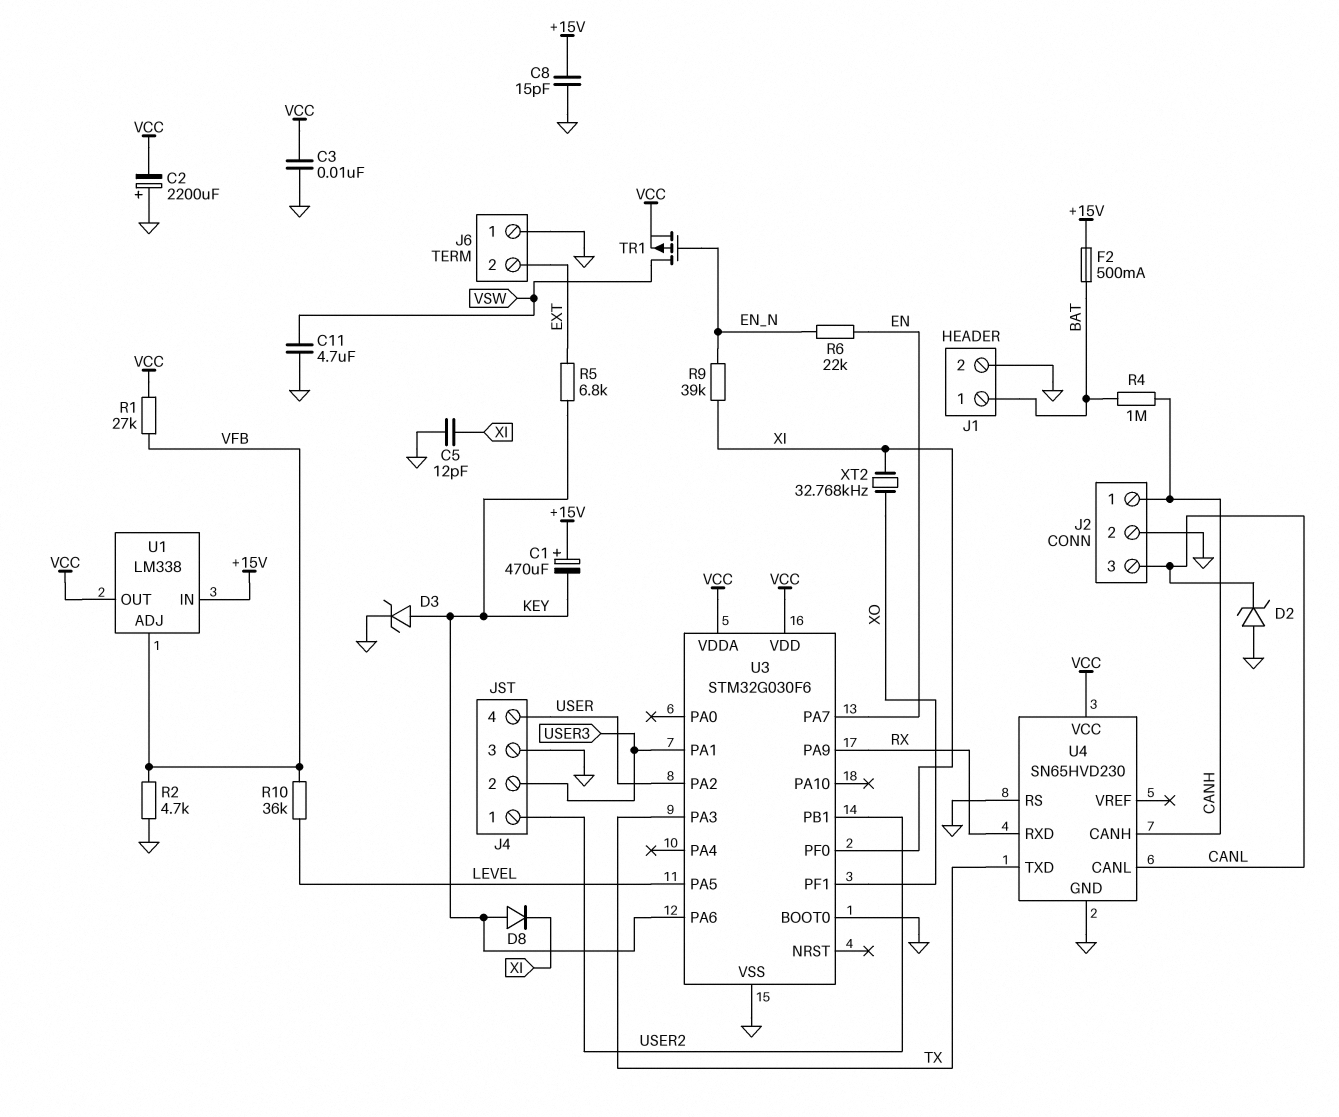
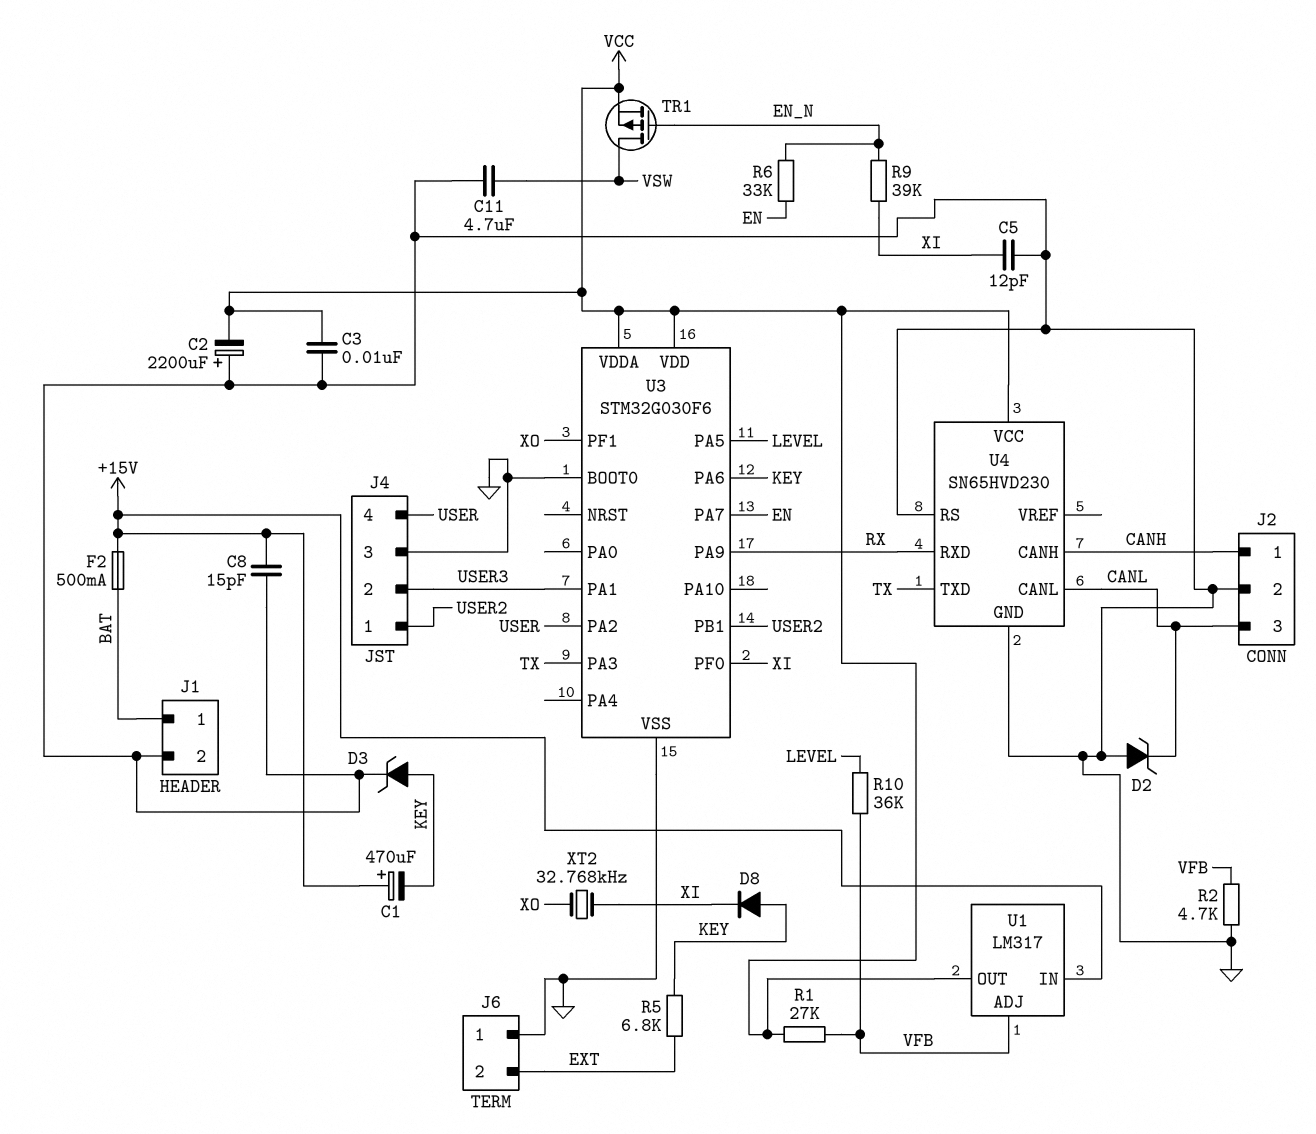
R4: 1M (BAT, CANH) -> none
R6: 22k (EN, EN_N) -> 33k (EN, EN_N)
U1: LM338 -> LM317

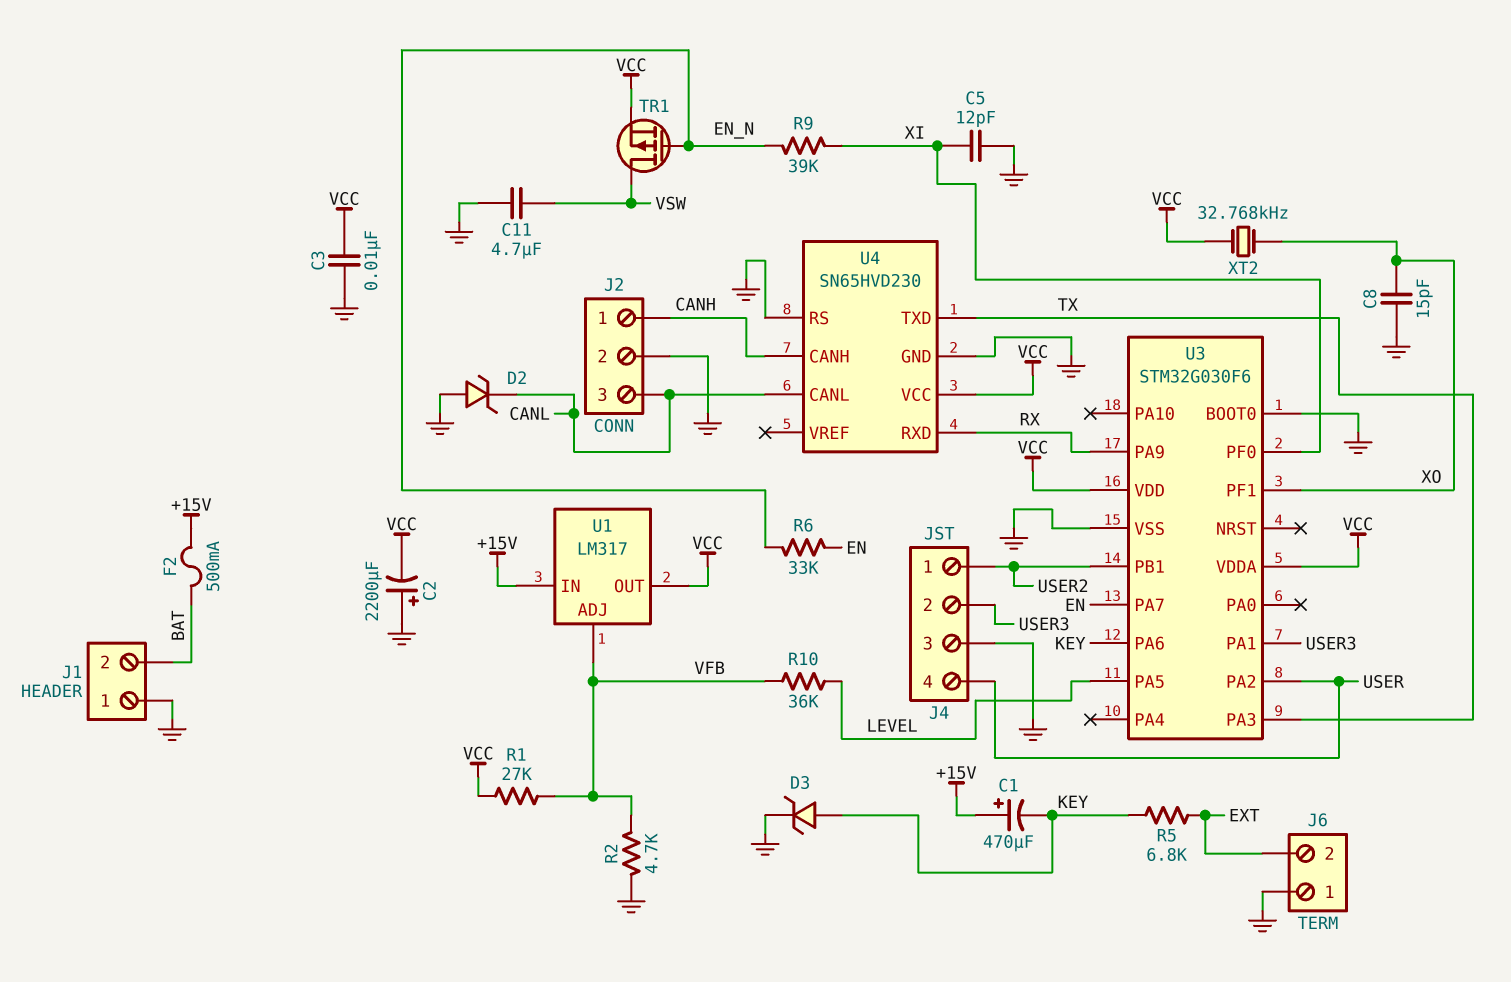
C8: 15pF (+15V, GND) -> 15pF (GND, XO)
D8: diode (A KEY, K XI) -> none
J1 pin 1: BAT -> GND
J1 pin 2: GND -> BAT
XT2: 32.768kHz (XI, XO) -> 32.768kHz (VCC, XO)

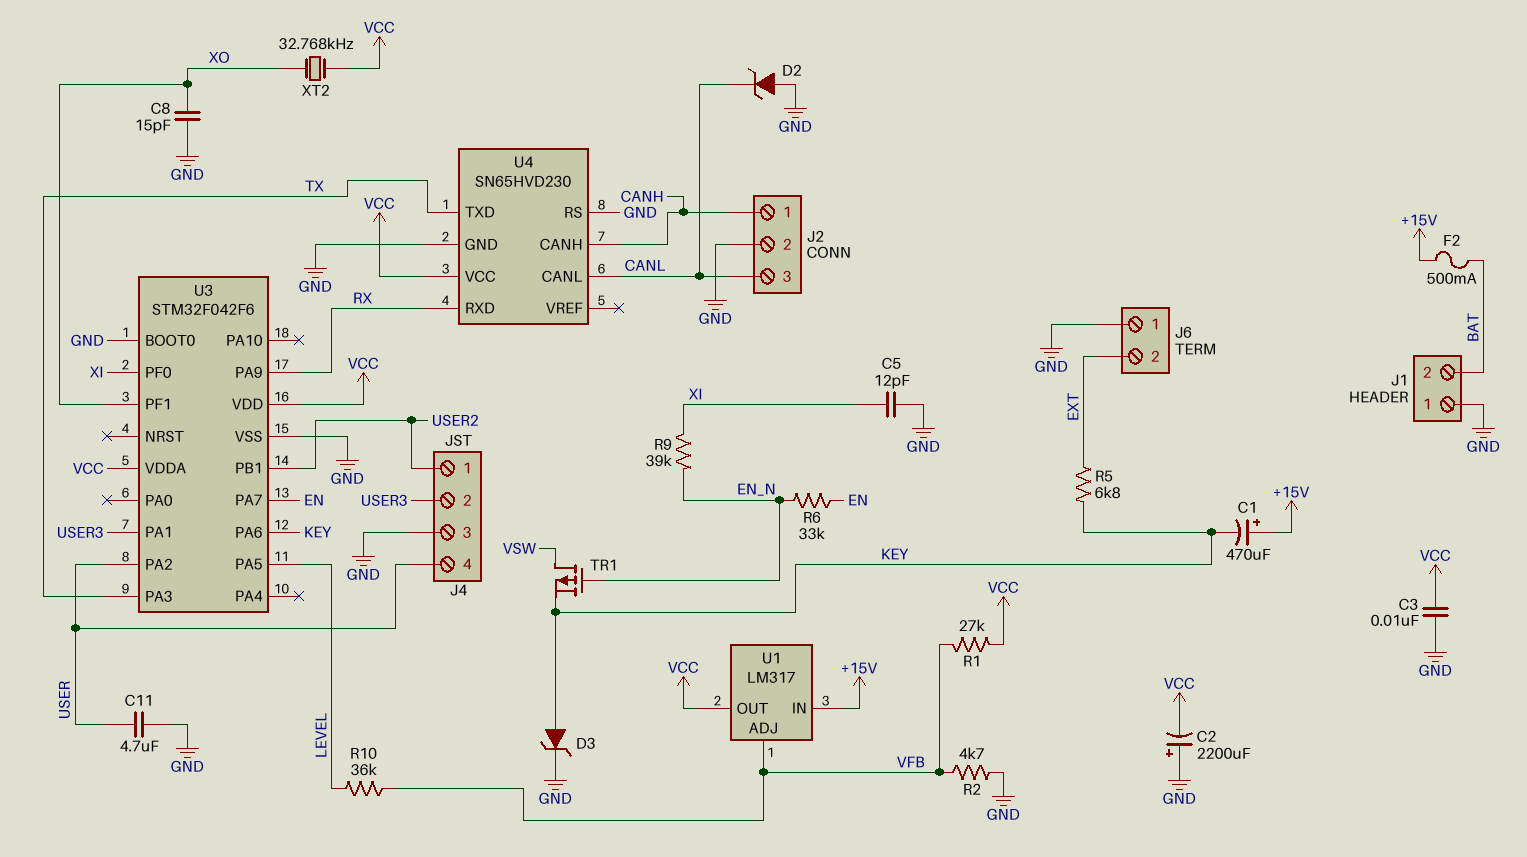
C11: 4.7uF (GND, VSW) -> 4.7uF (GND, USER)
TR1: PMOS (G EN_N, D VSW, S VCC) -> PMOS (G EN_N, D VSW, S KEY)
U3: STM32G030F6 -> STM32F042F6

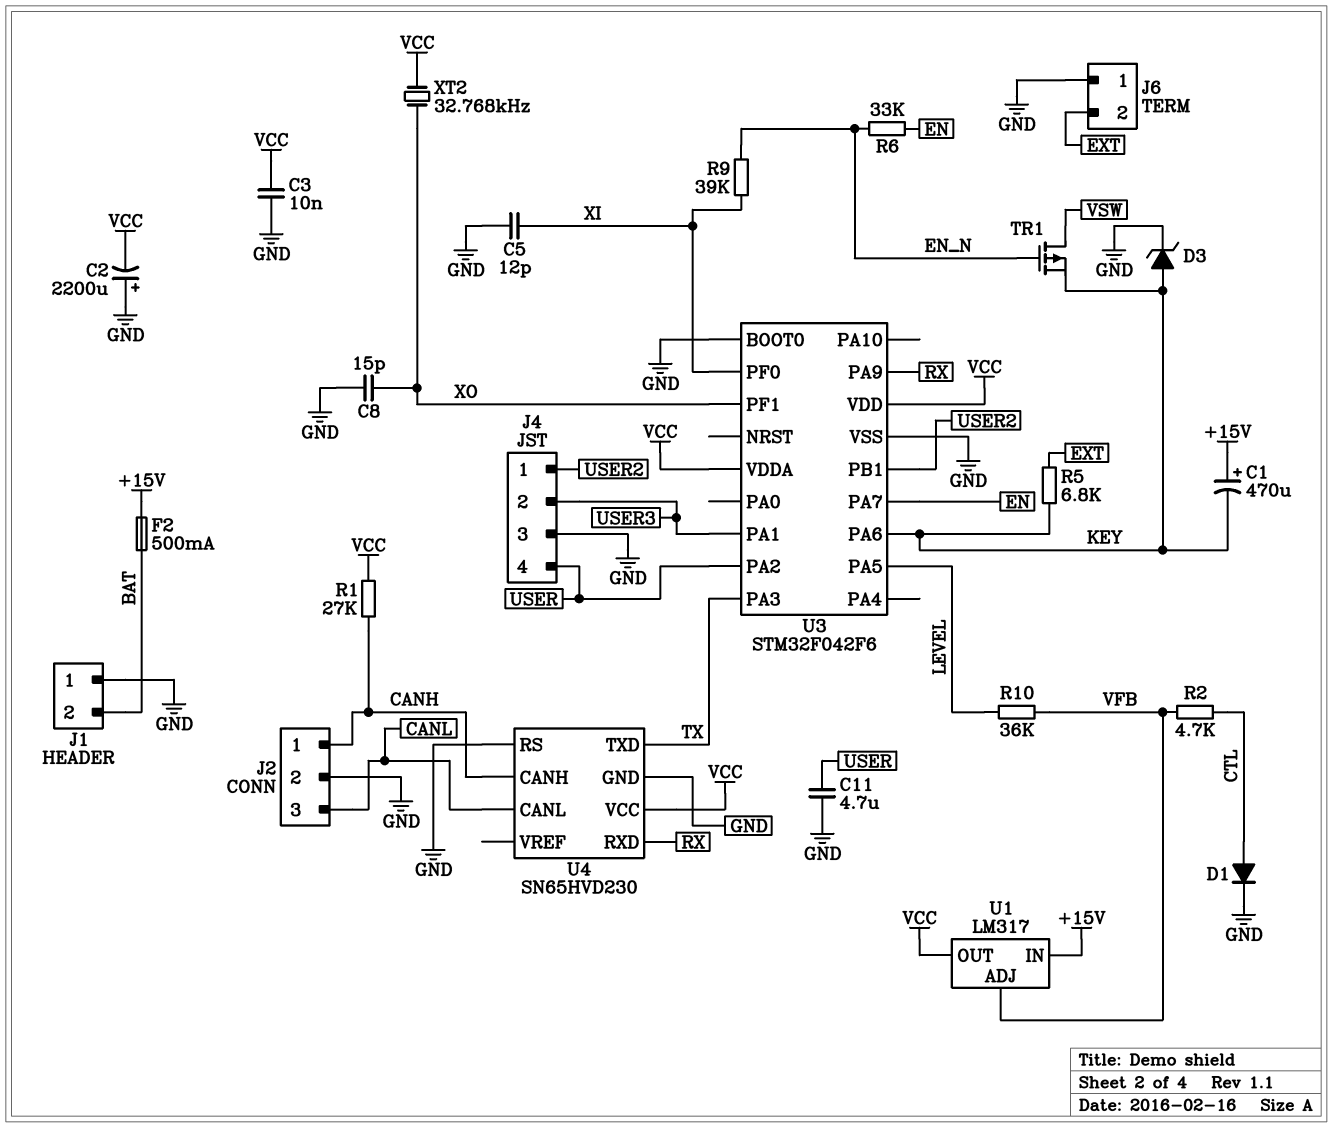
D1: none -> diode (A CTL, K GND)
D2: zener (A GND, K CANL) -> none
R1: 27k (VCC, VFB) -> 27k (CANH, VCC)
R2: 4.7k (GND, VFB) -> 4.7k (CTL, VFB)

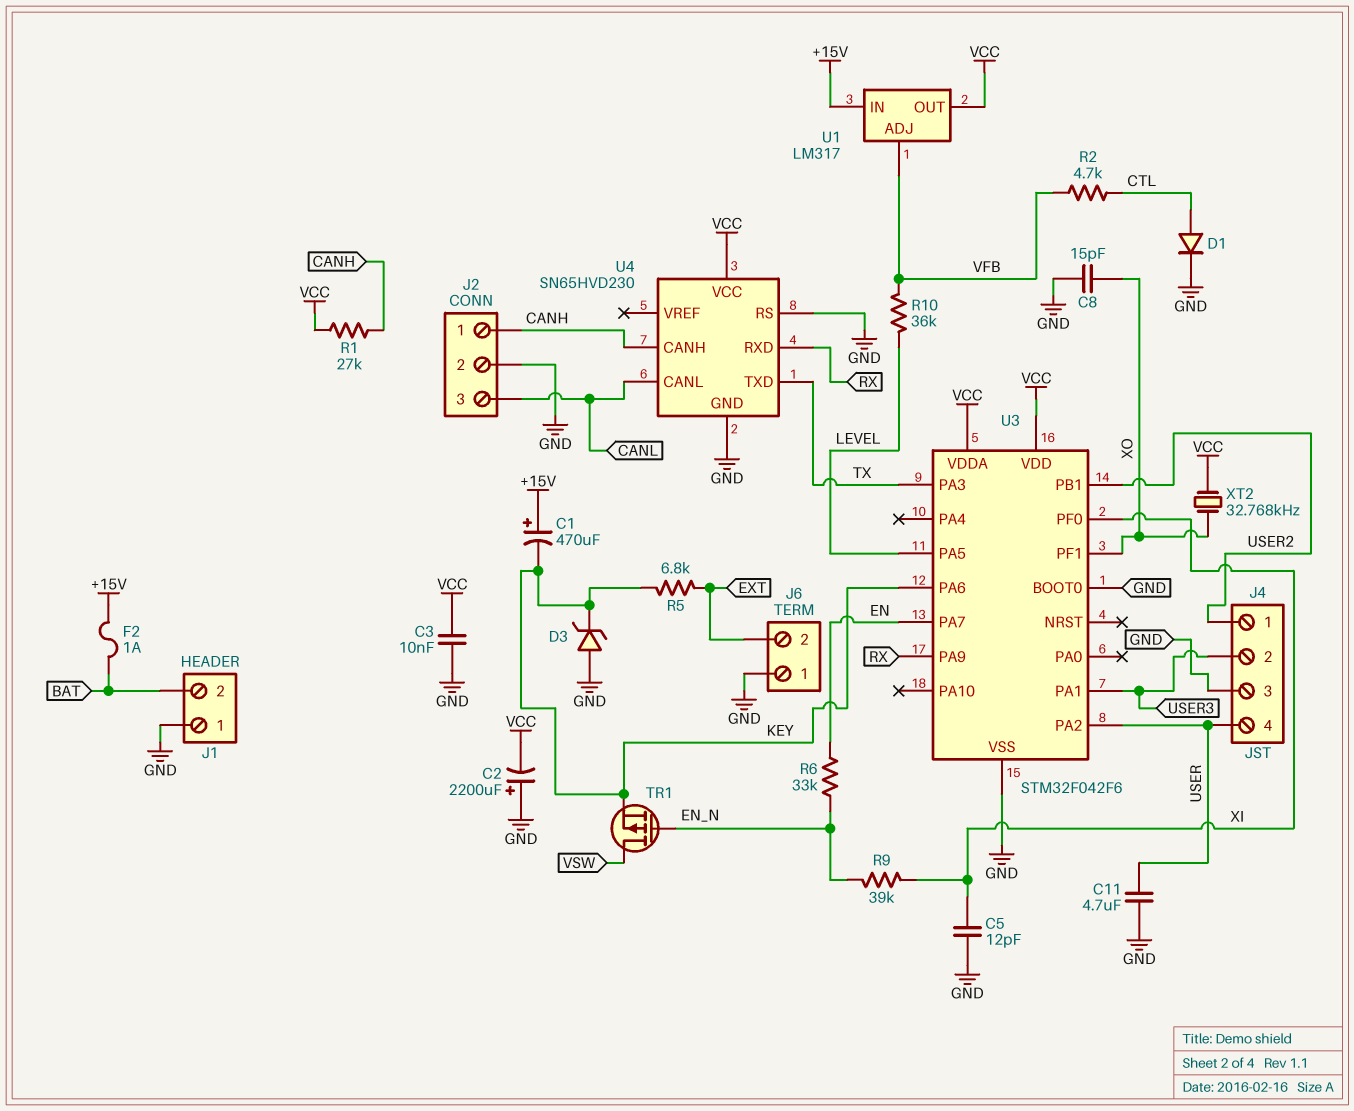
D3: zener (A KEY, K GND) -> zener (A GND, K KEY)
F2: 500mA (+15V, BAT) -> 1A (+15V, BAT)

